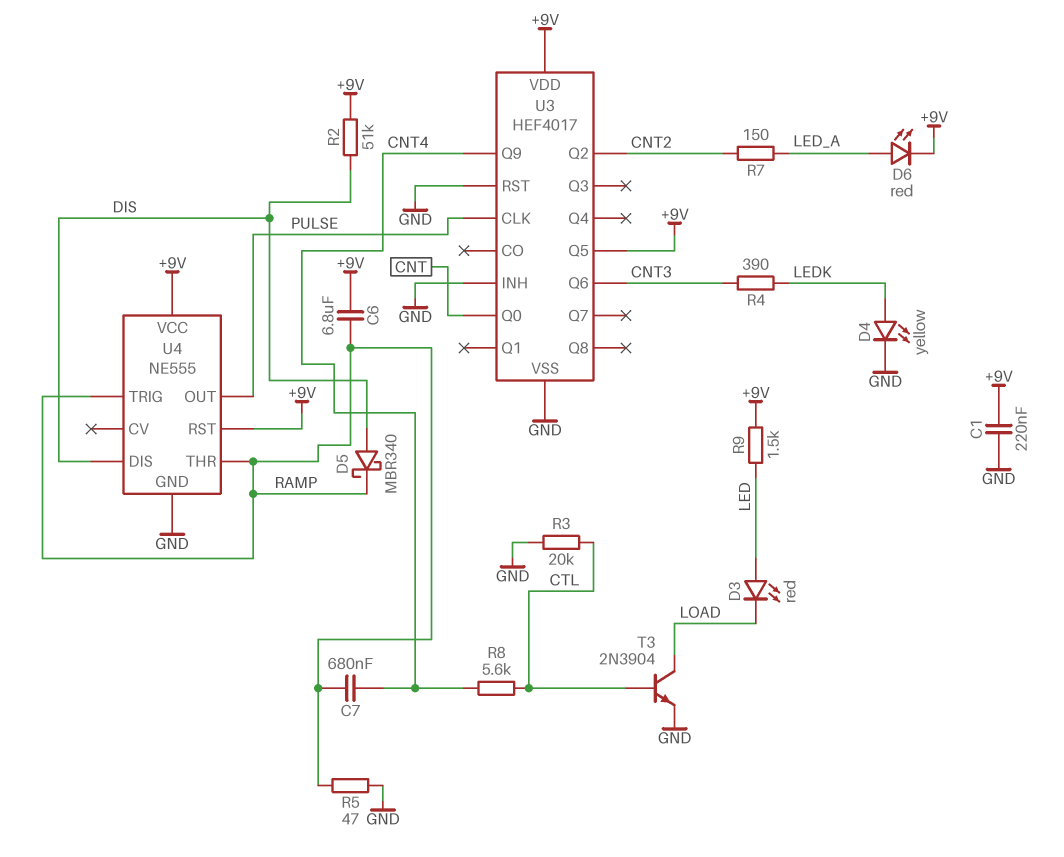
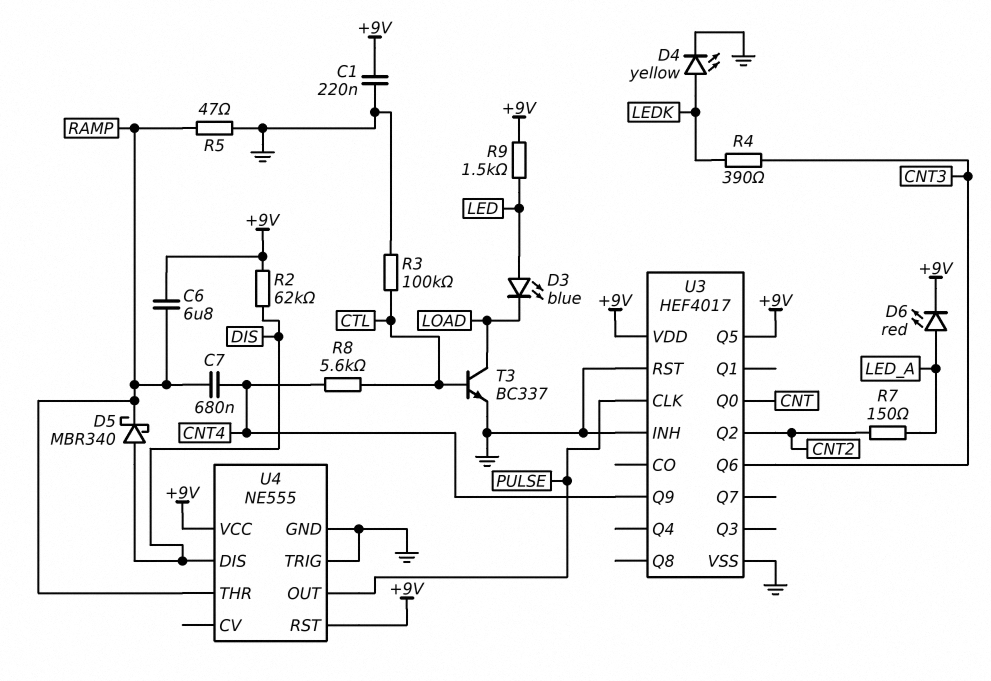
D3: LED red (A LED, K LOAD) -> LED blue (A LED, K LOAD)
R2: 51k (+9V, DIS) -> 62k (+9V, DIS)
R3: 20k (CTL, GND) -> 100k (CTL, GND)
T3: NPN 2N3904 (B CTL, C LOAD, E GND) -> NPN BC337 (B CTL, C LOAD, E GND)
U4 pin TRIG: RAMP -> GND

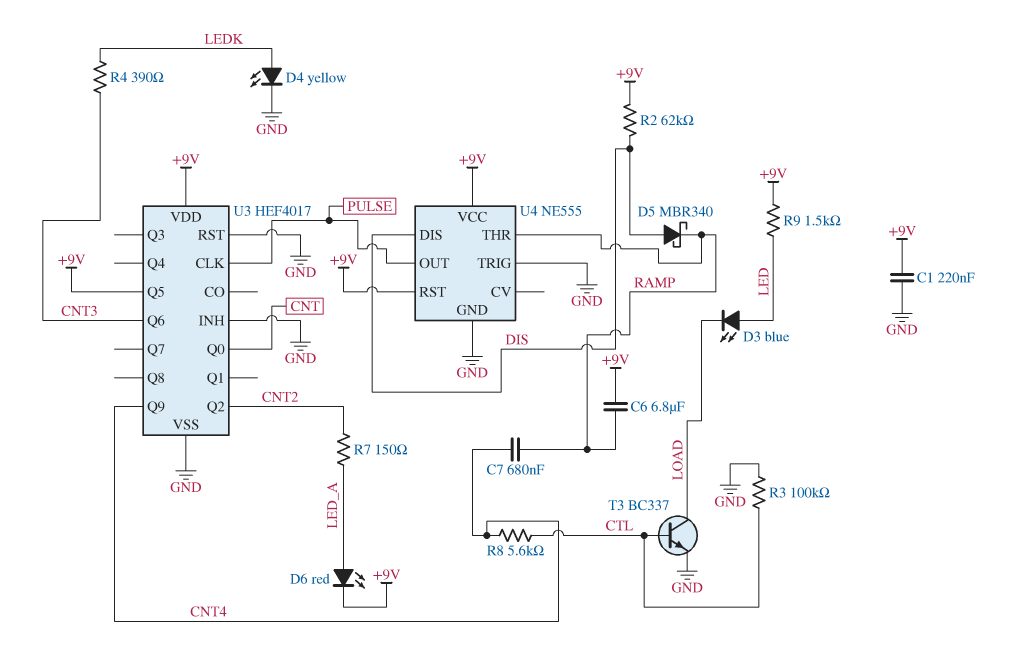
R5: 47 (GND, RAMP) -> none

